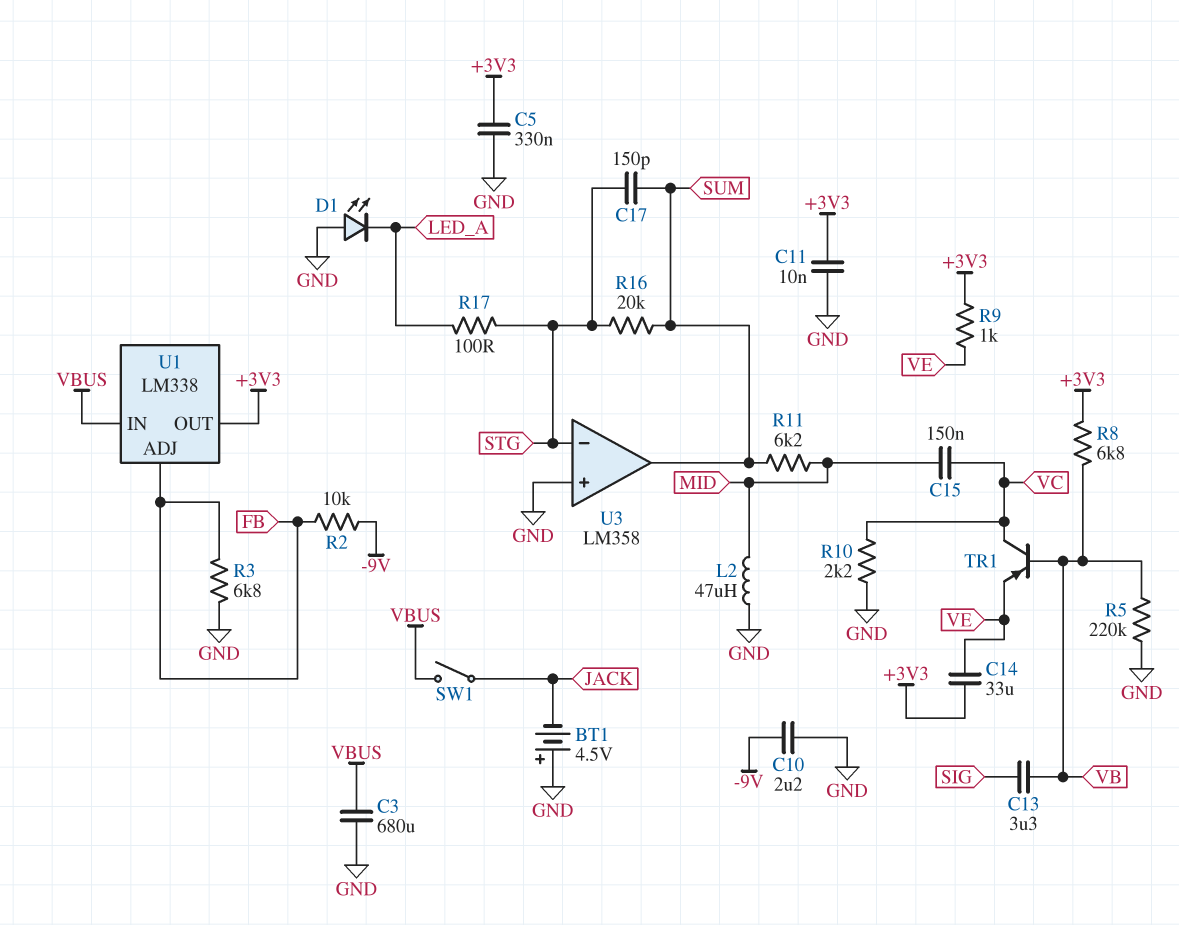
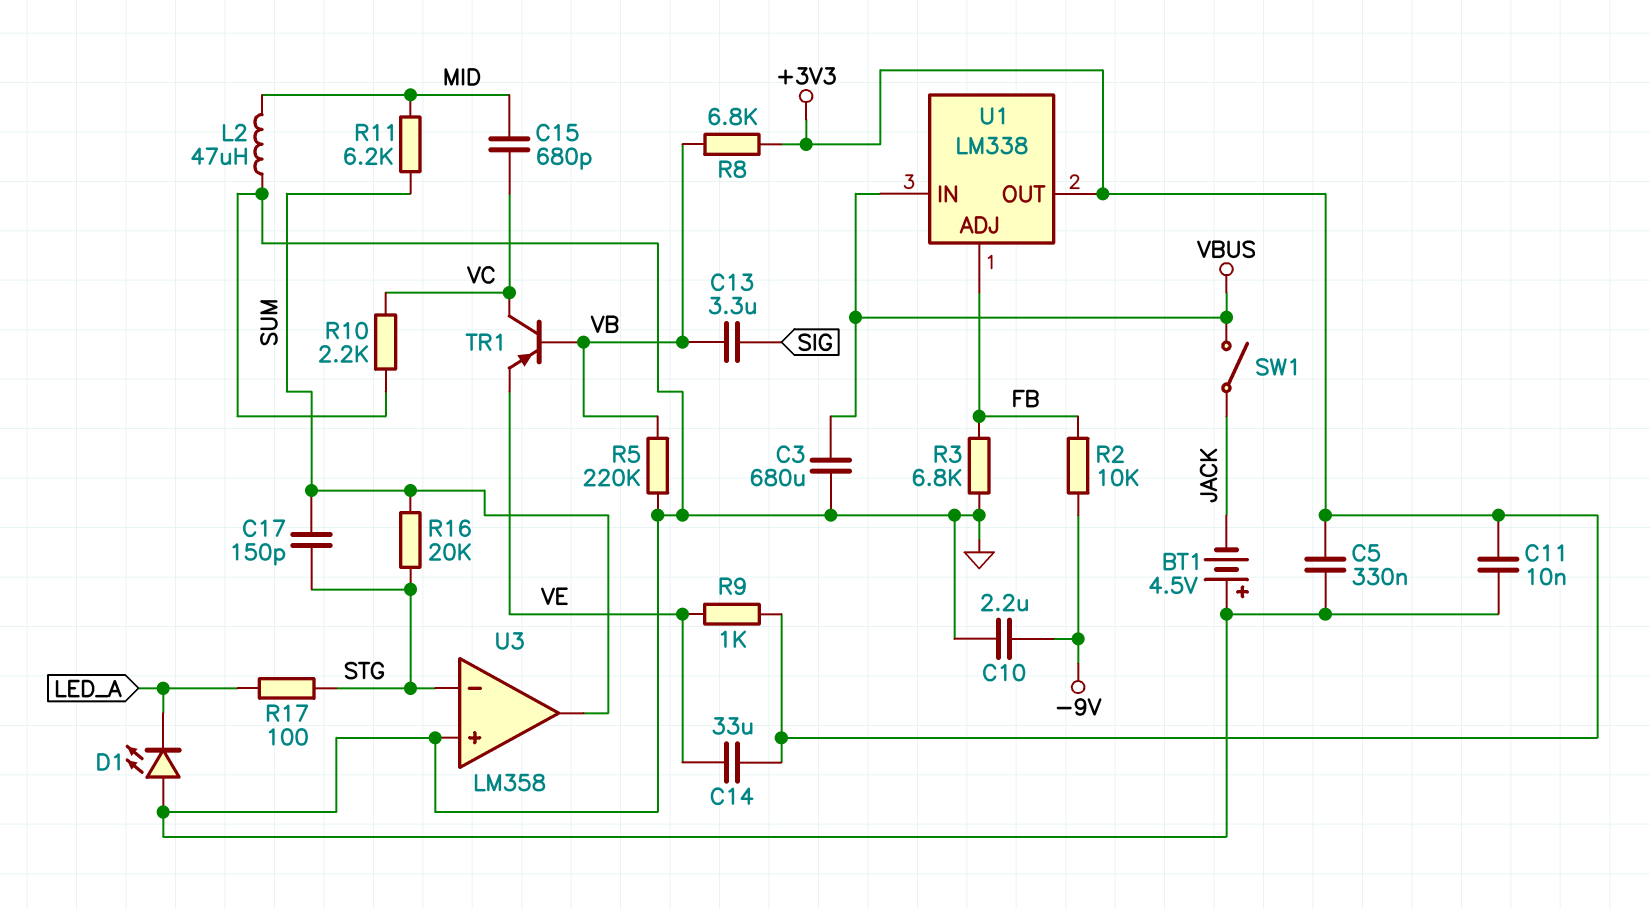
C15: 150nF (MID, VC) -> 680pF (MID, VC)

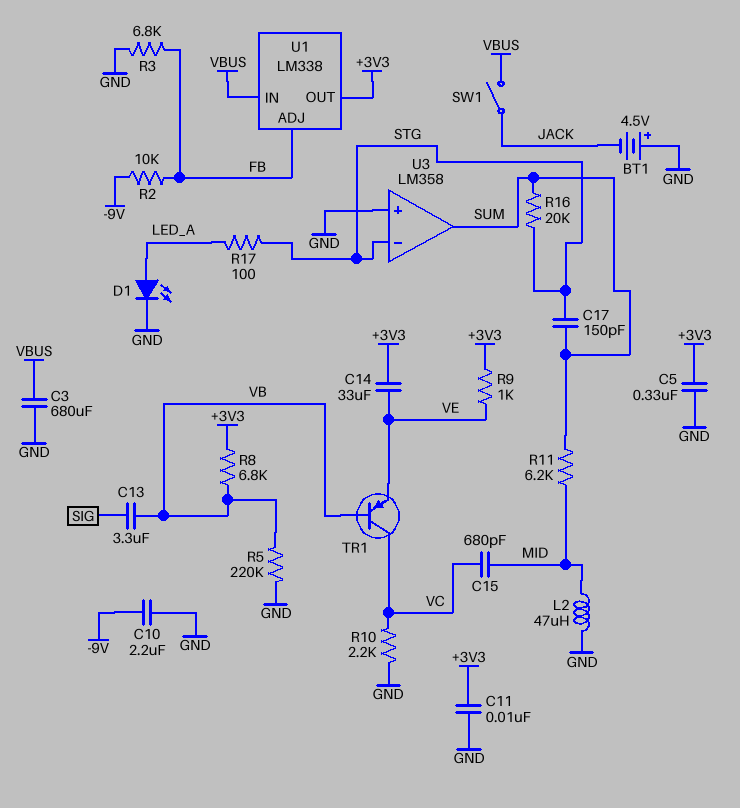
D1: LED (A GND, K LED_A) -> LED (A LED_A, K GND)

